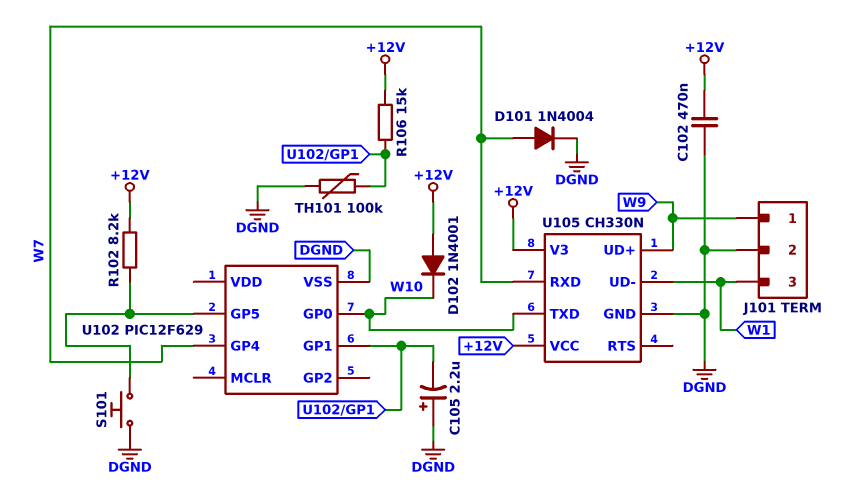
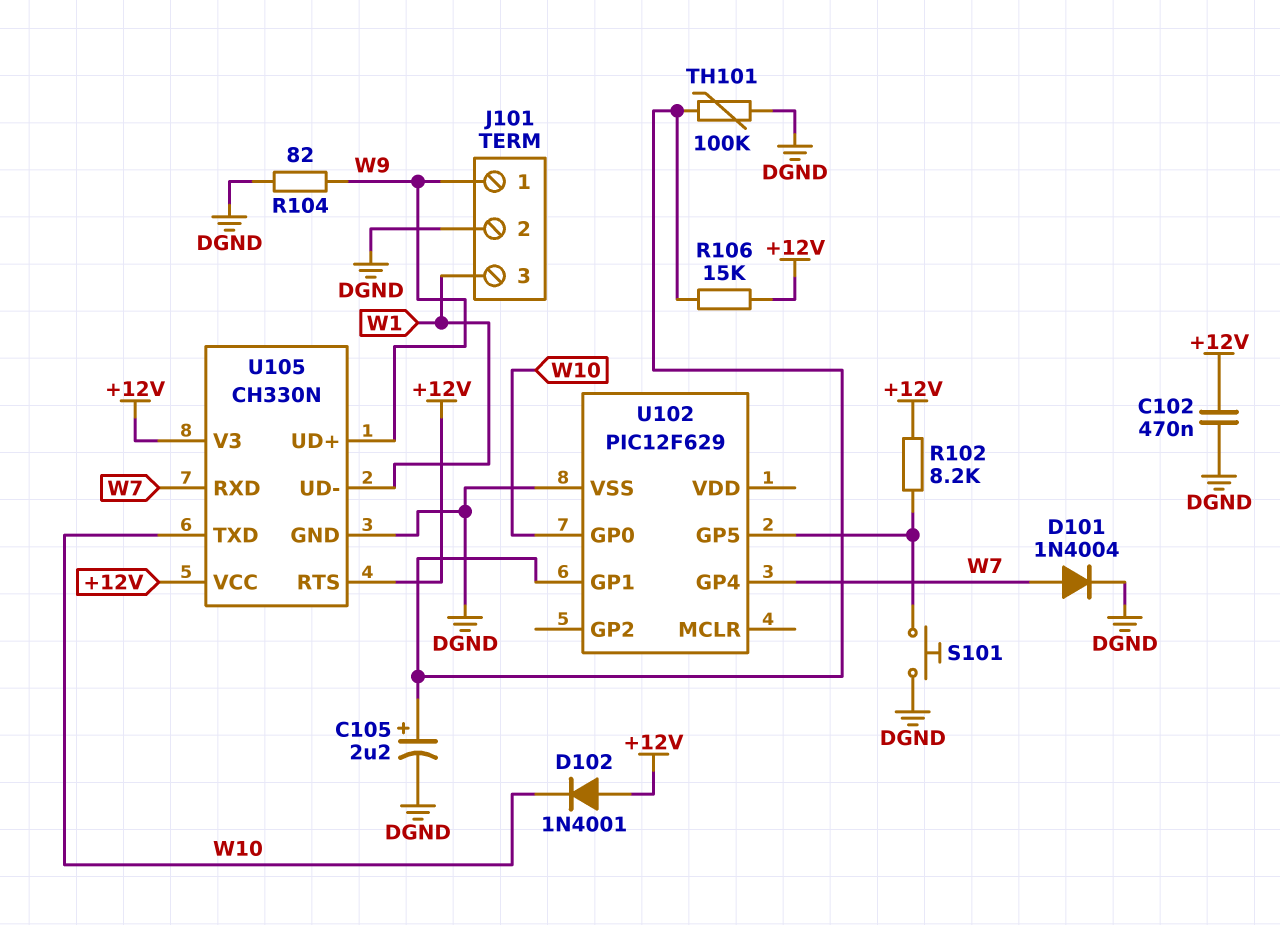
C105: 2.2uF (plus DGND, minus U102/GP1) -> 2.2uF (plus U102/GP1, minus DGND)
R104: none -> 82 (DGND, W9)
U105 pin RTS: none -> +12V

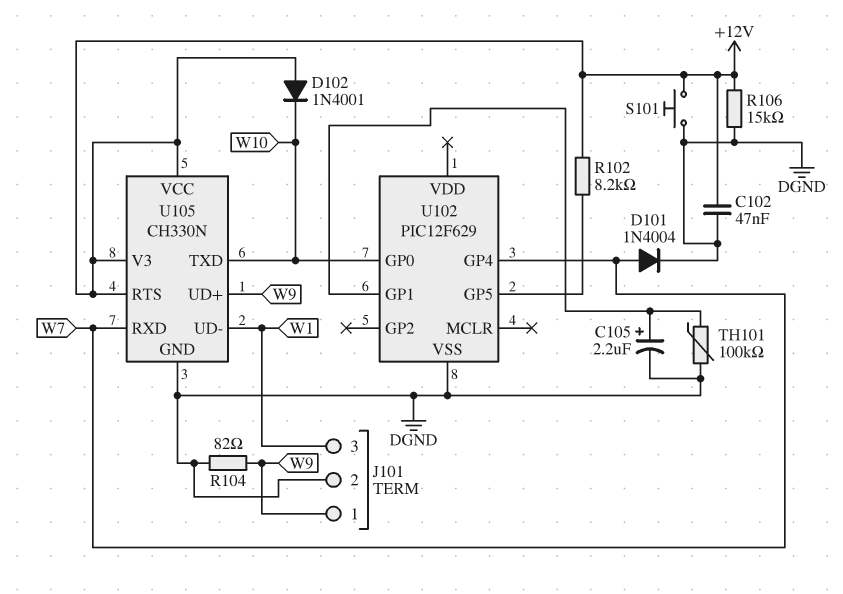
C102: 470nF (+12V, DGND) -> 47nF (+12V, DGND)
R106: 15k (+12V, U102/GP1) -> 15k (+12V, DGND)
S101: button (DGND, U102/GP5) -> button (+12V, DGND)

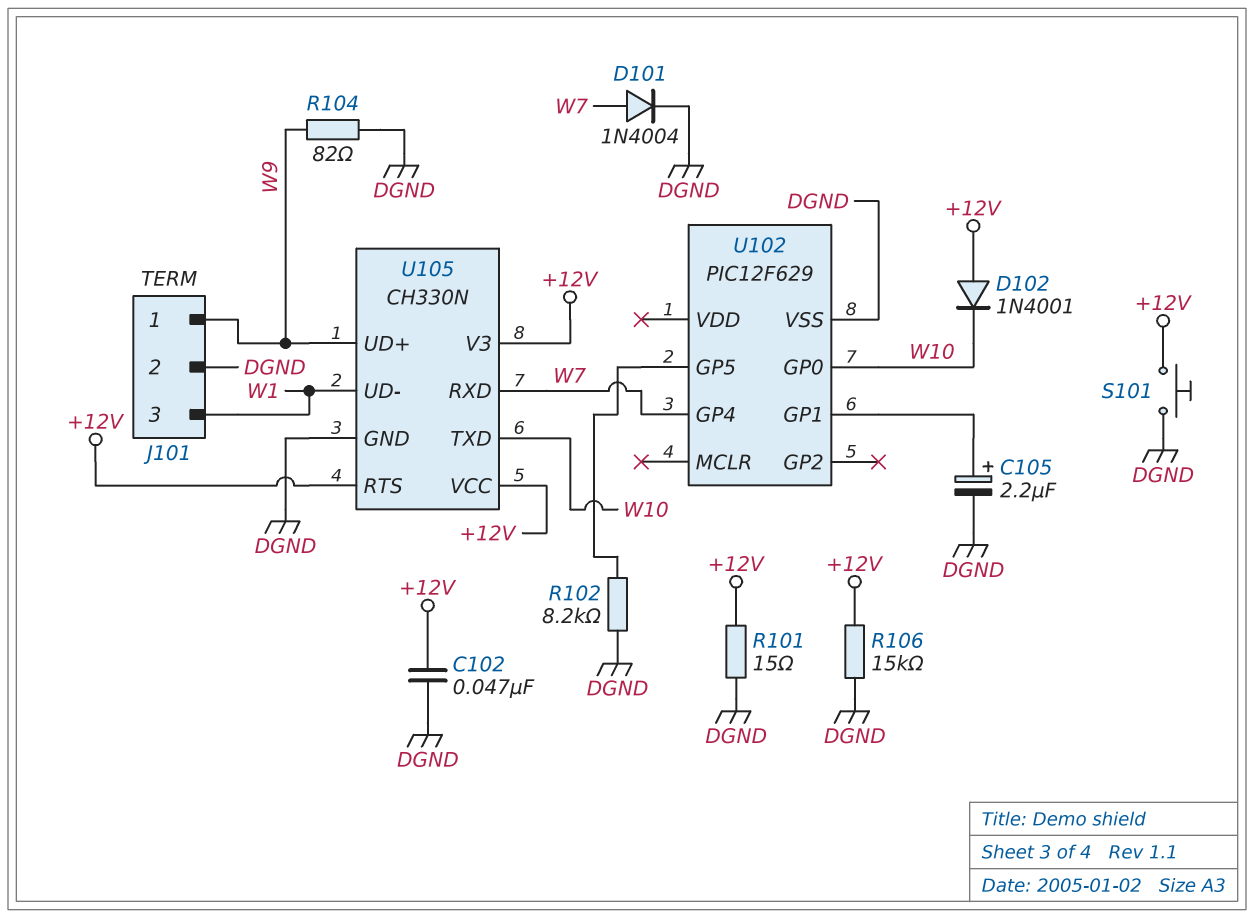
R101: none -> 15 (+12V, DGND)
R102: 8.2k (+12V, U102/GP5) -> 8.2k (DGND, U102/GP5)
TH101: 100k (DGND, U102/GP1) -> none

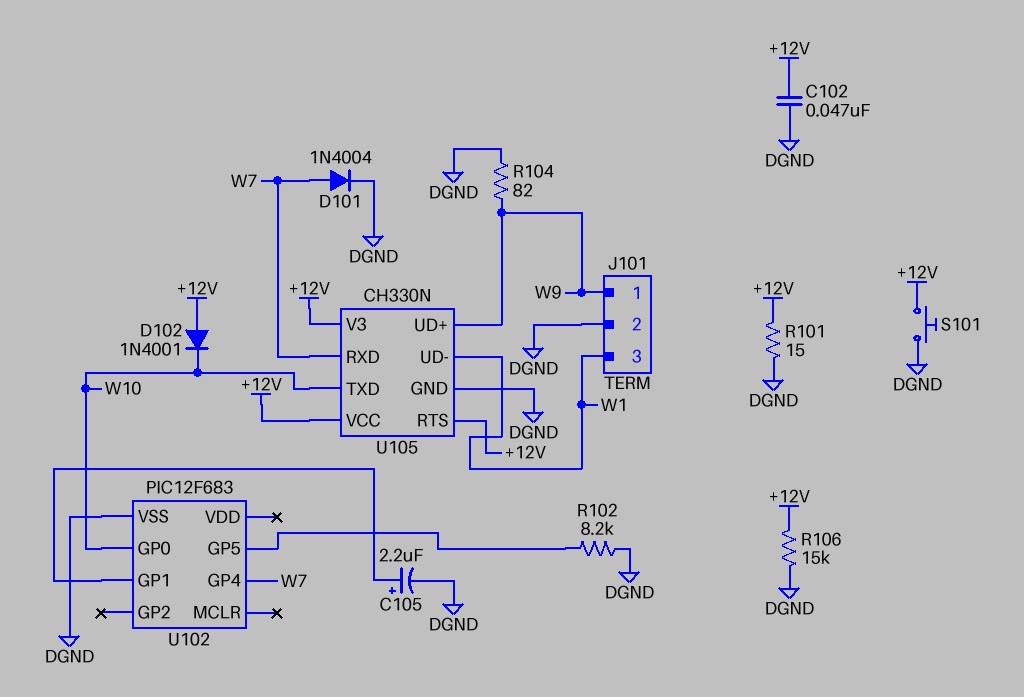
U102: PIC12F629 -> PIC12F683

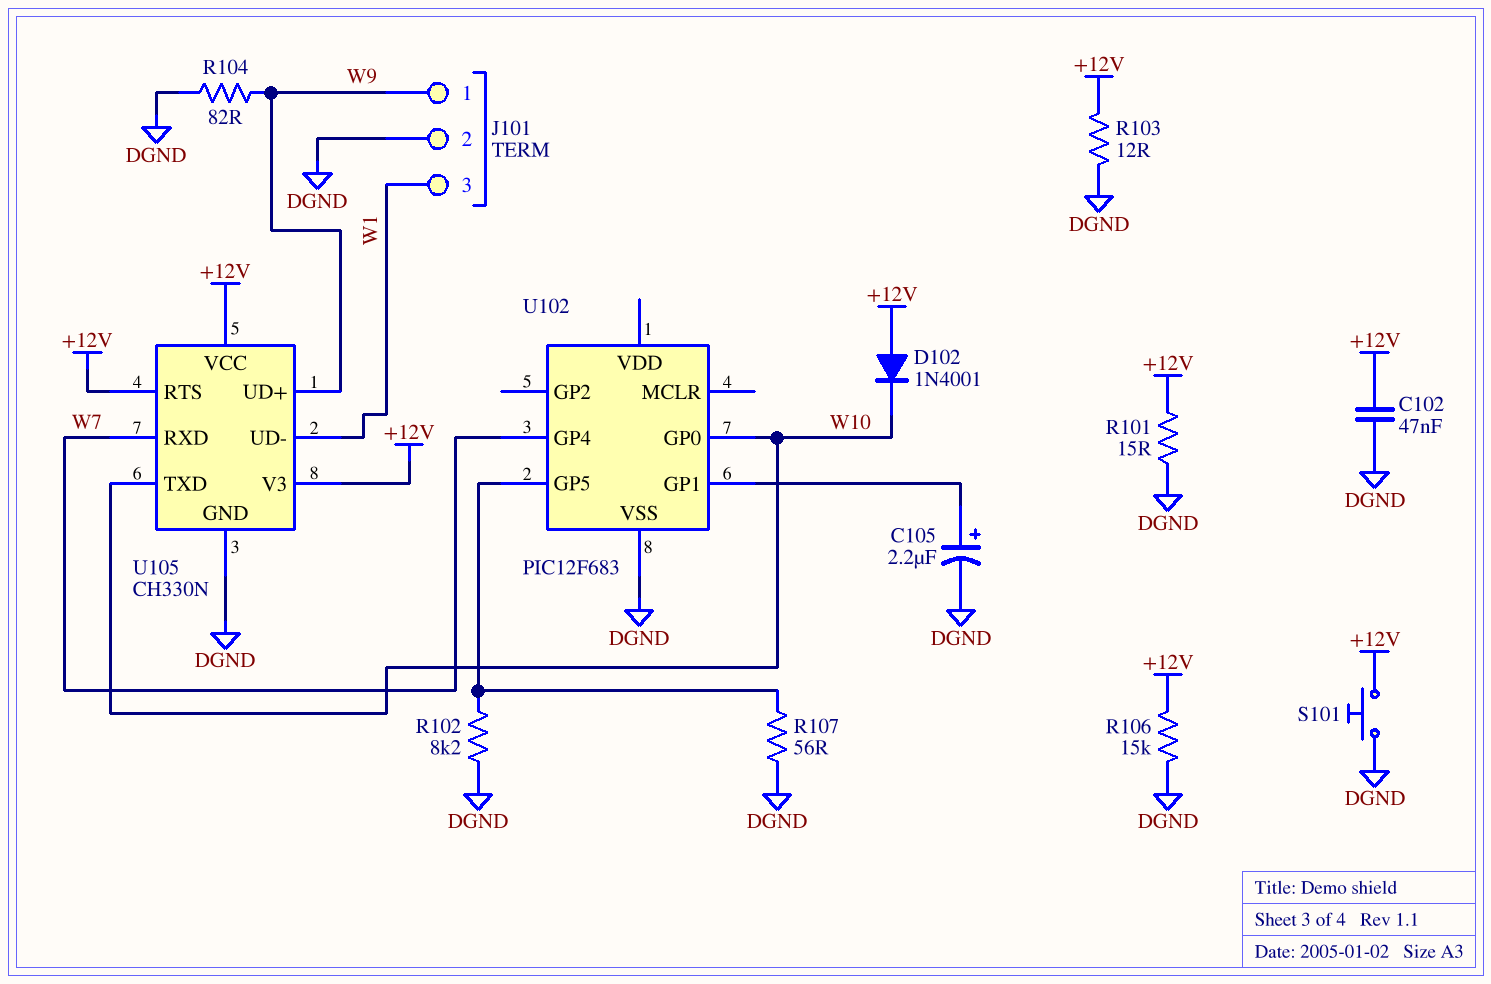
D101: diode 1N4004 (A W7, K DGND) -> none
R103: none -> 12 (+12V, DGND)
R107: none -> 56 (DGND, U102/GP5)

